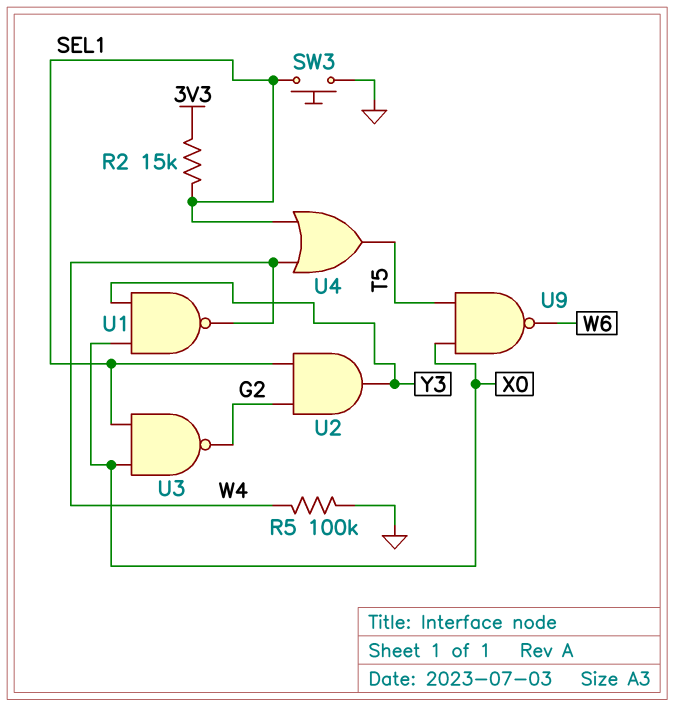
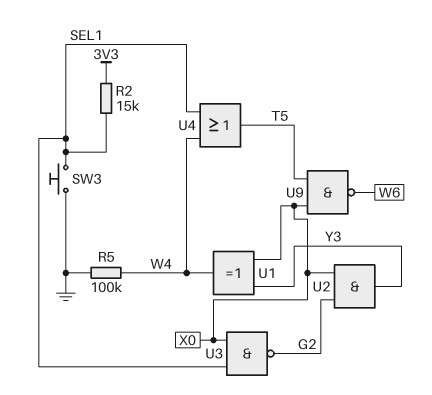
U1: NAND (in X0, in Y3, out W4) -> XOR (in X0, in Y3, out W4)
U2: AND (in G2, in SEL1, out Y3) -> AND (in G2, in X0, out Y3)

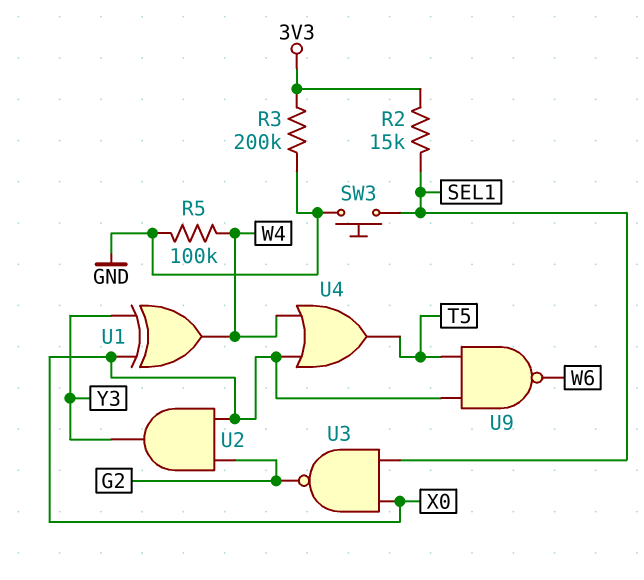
R3: none -> 200k (3V3, GND)
U4: OR (in SEL1, in W4, out T5) -> OR (in W4, in X0, out T5)

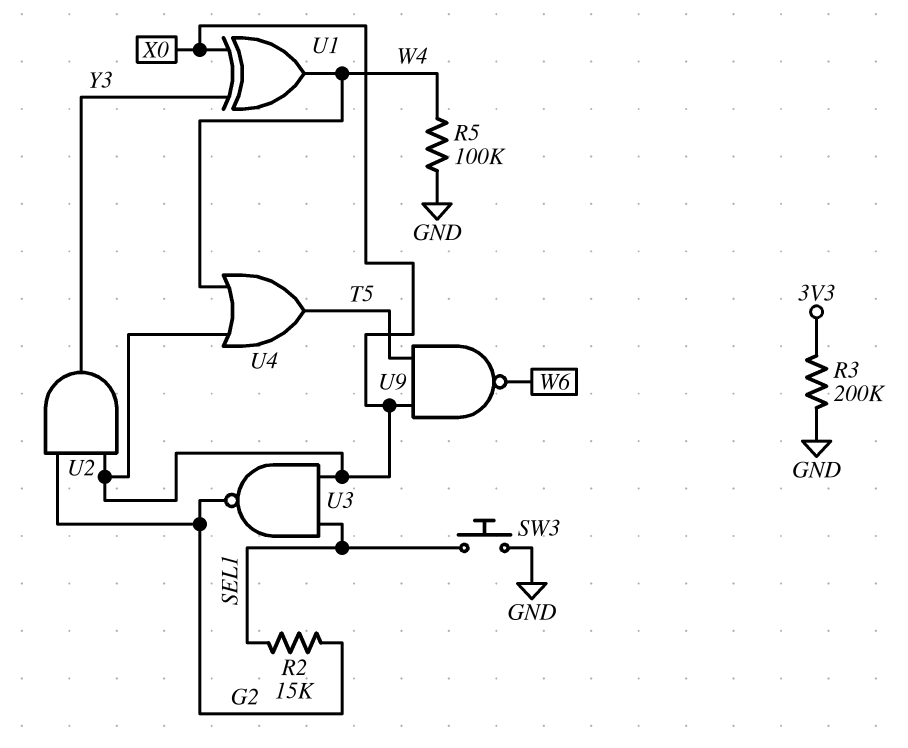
R2: 15k (3V3, SEL1) -> 15k (G2, SEL1)

